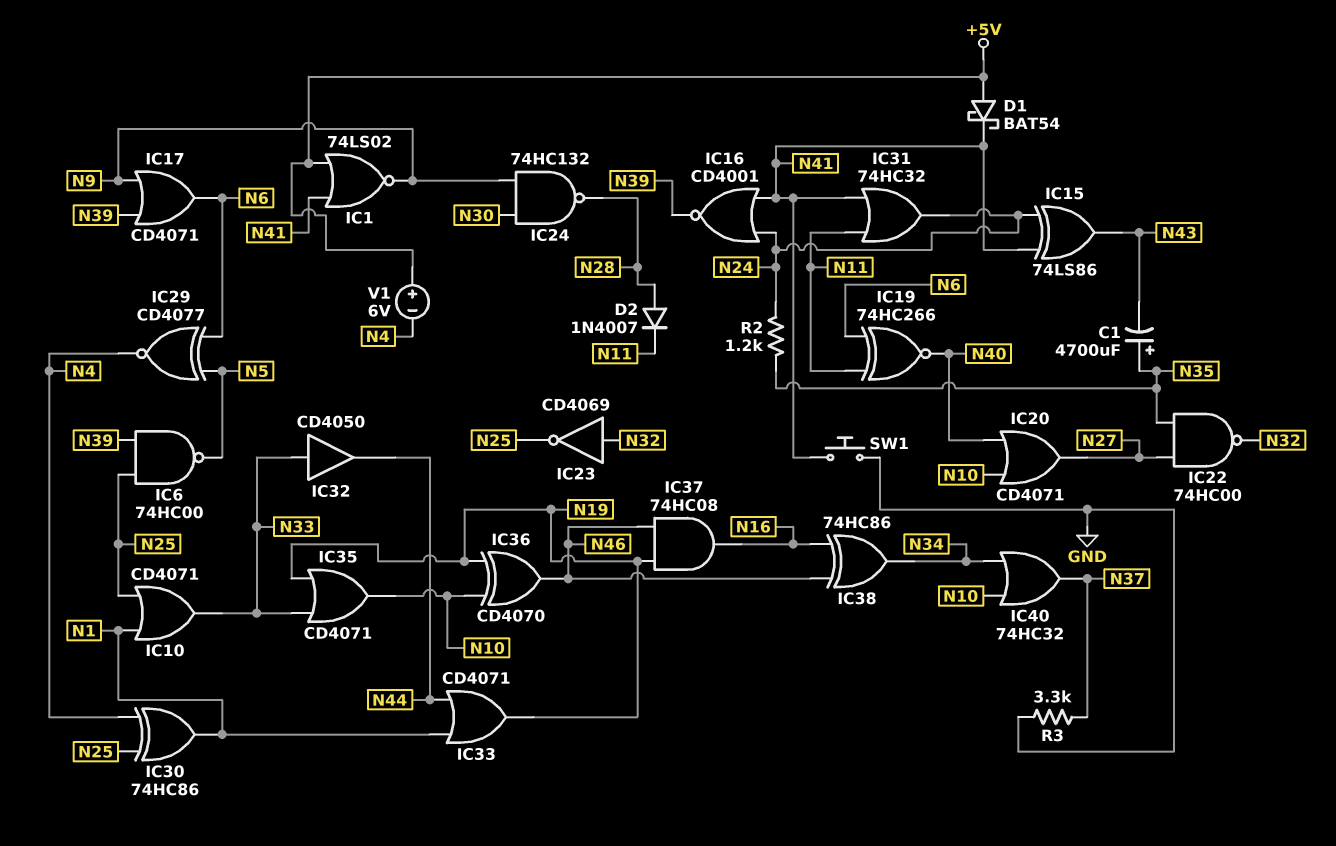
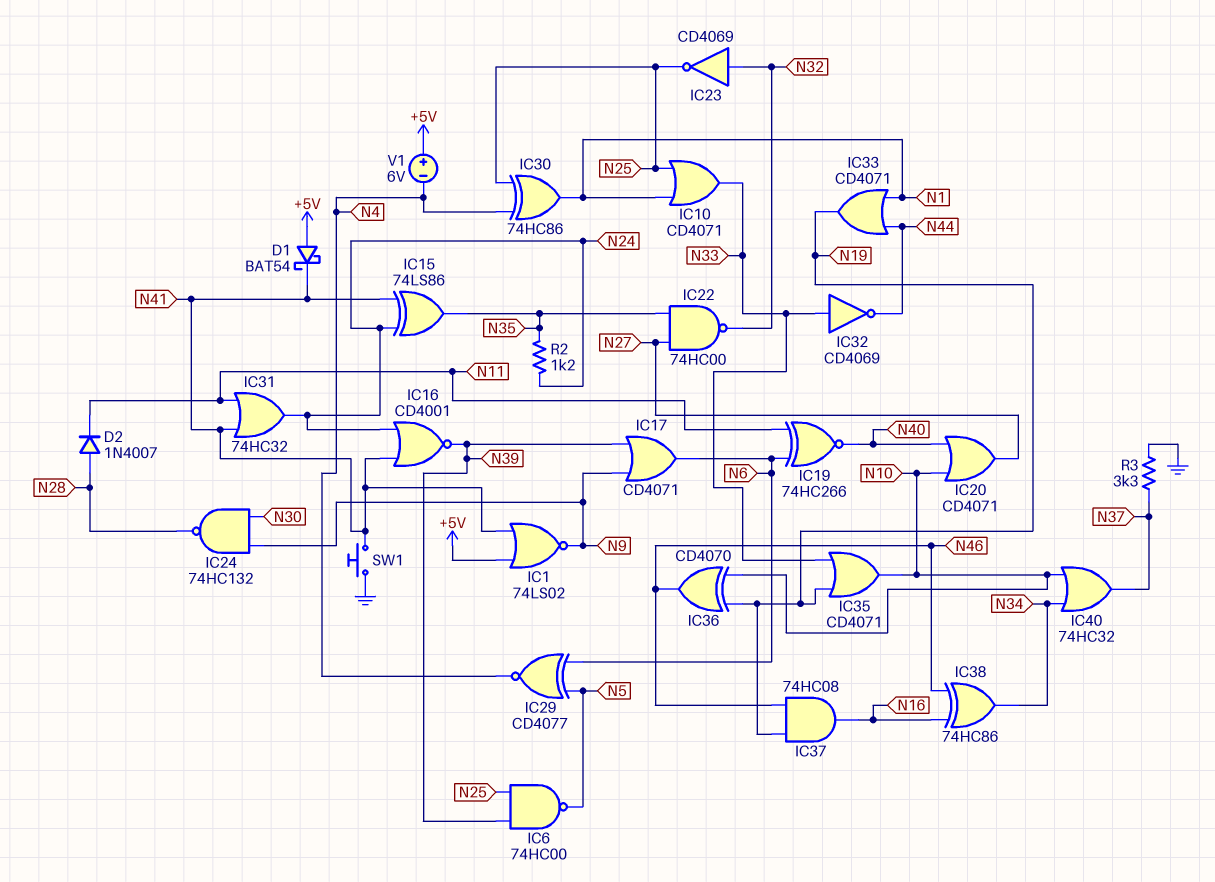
C1: 4700uF (plus N35, minus N43) -> none
IC15: XOR 74LS86 (in N24, in N41, out N43) -> XOR 74LS86 (in N24, in N41, out N35)
IC32: buffer CD4050 (in N33, out N44) -> NOT CD4069 (in N33, out N44)

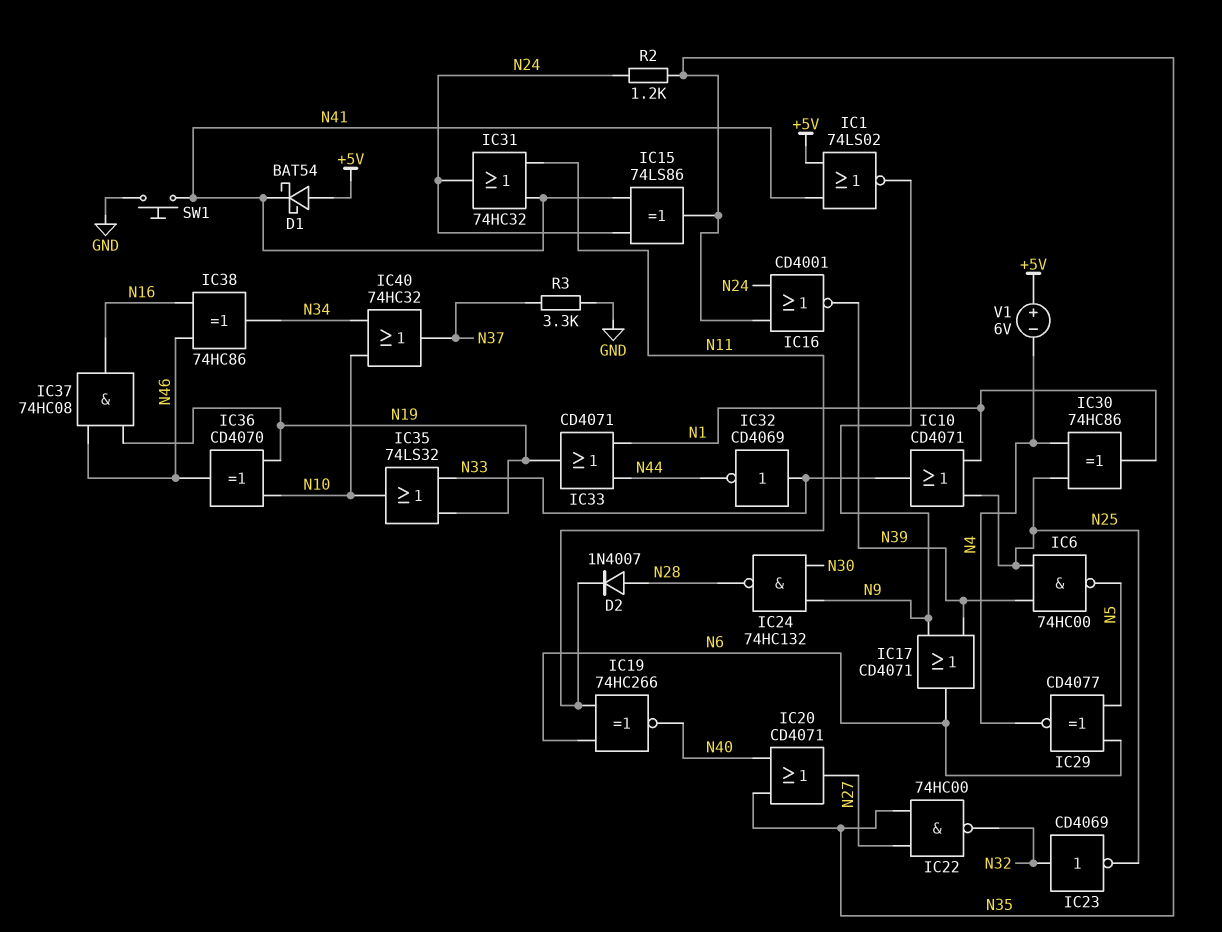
IC16: NOR CD4001 (in N24, in N41, out N39) -> NOR CD4001 (in N24, in N35, out N39)
IC20: OR CD4071 (in N10, in N40, out N27) -> OR CD4071 (in N35, in N40, out N27)
IC35: OR CD4071 (in N19, in N33, out N10) -> OR 74LS32 (in N19, in N33, out N10)

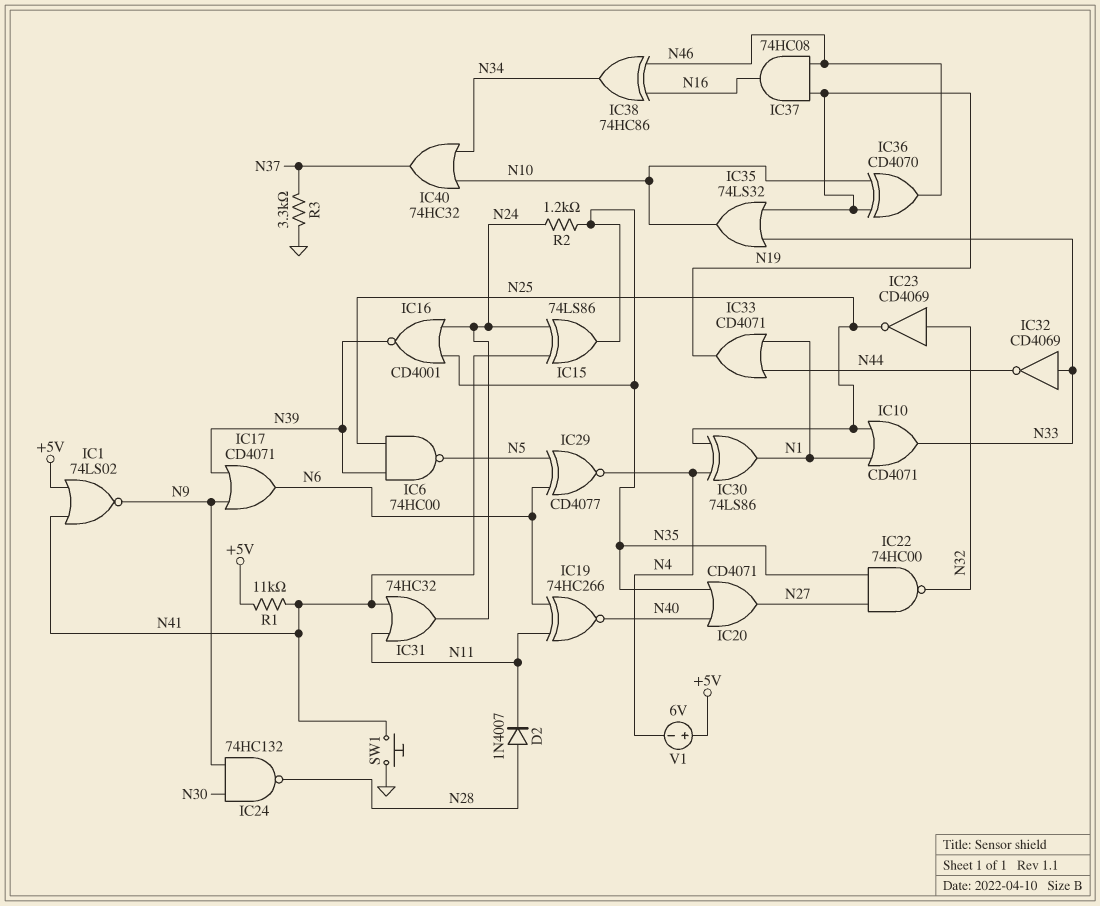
D1: schottky BAT54 (A +5V, K N41) -> none
IC30: XOR 74HC86 (in N4, in N25, out N1) -> XOR 74LS86 (in N4, in N25, out N1)
R1: none -> 11k (+5V, N41)

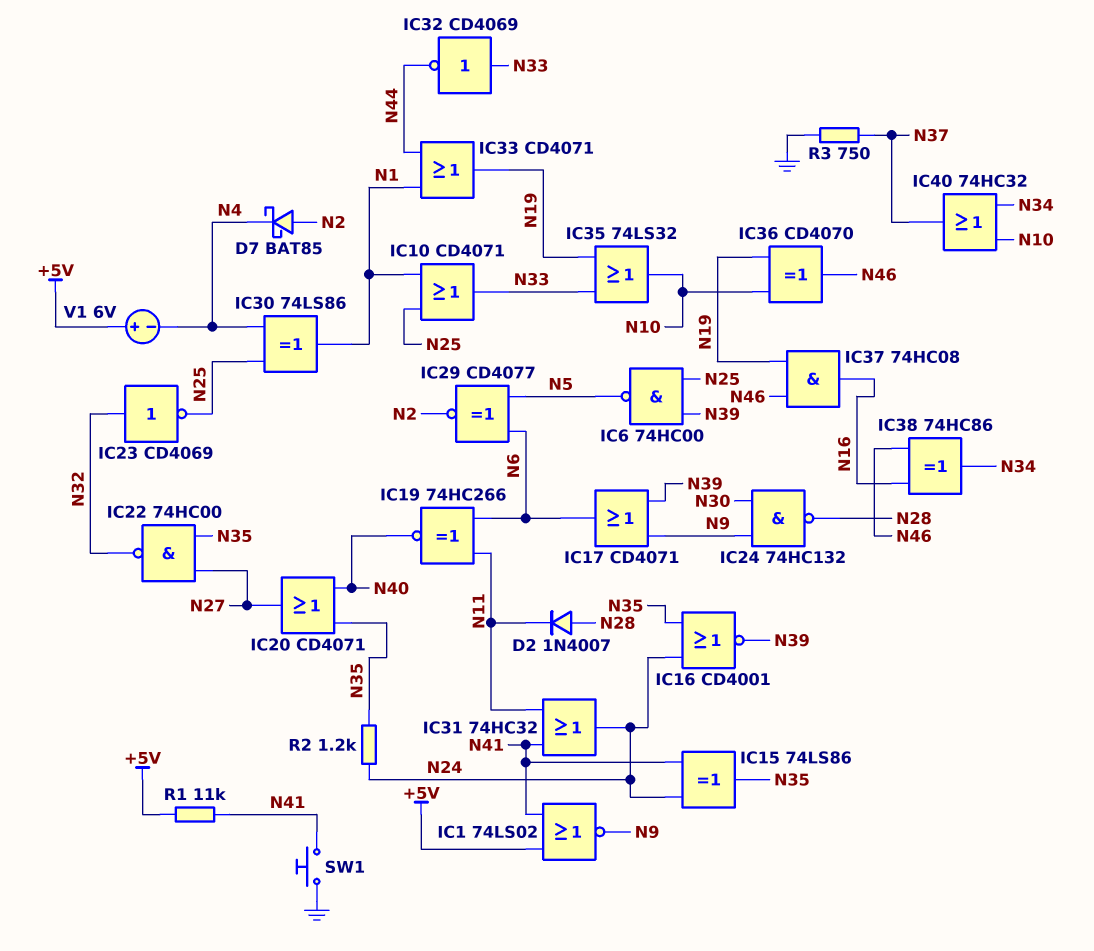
D7: none -> schottky BAT85 (A N2, K N4)
IC29: XNOR CD4077 (in N5, in N6, out N4) -> XNOR CD4077 (in N5, in N6, out N2)
R3: 3.3k (GND, N37) -> 750 (GND, N37)

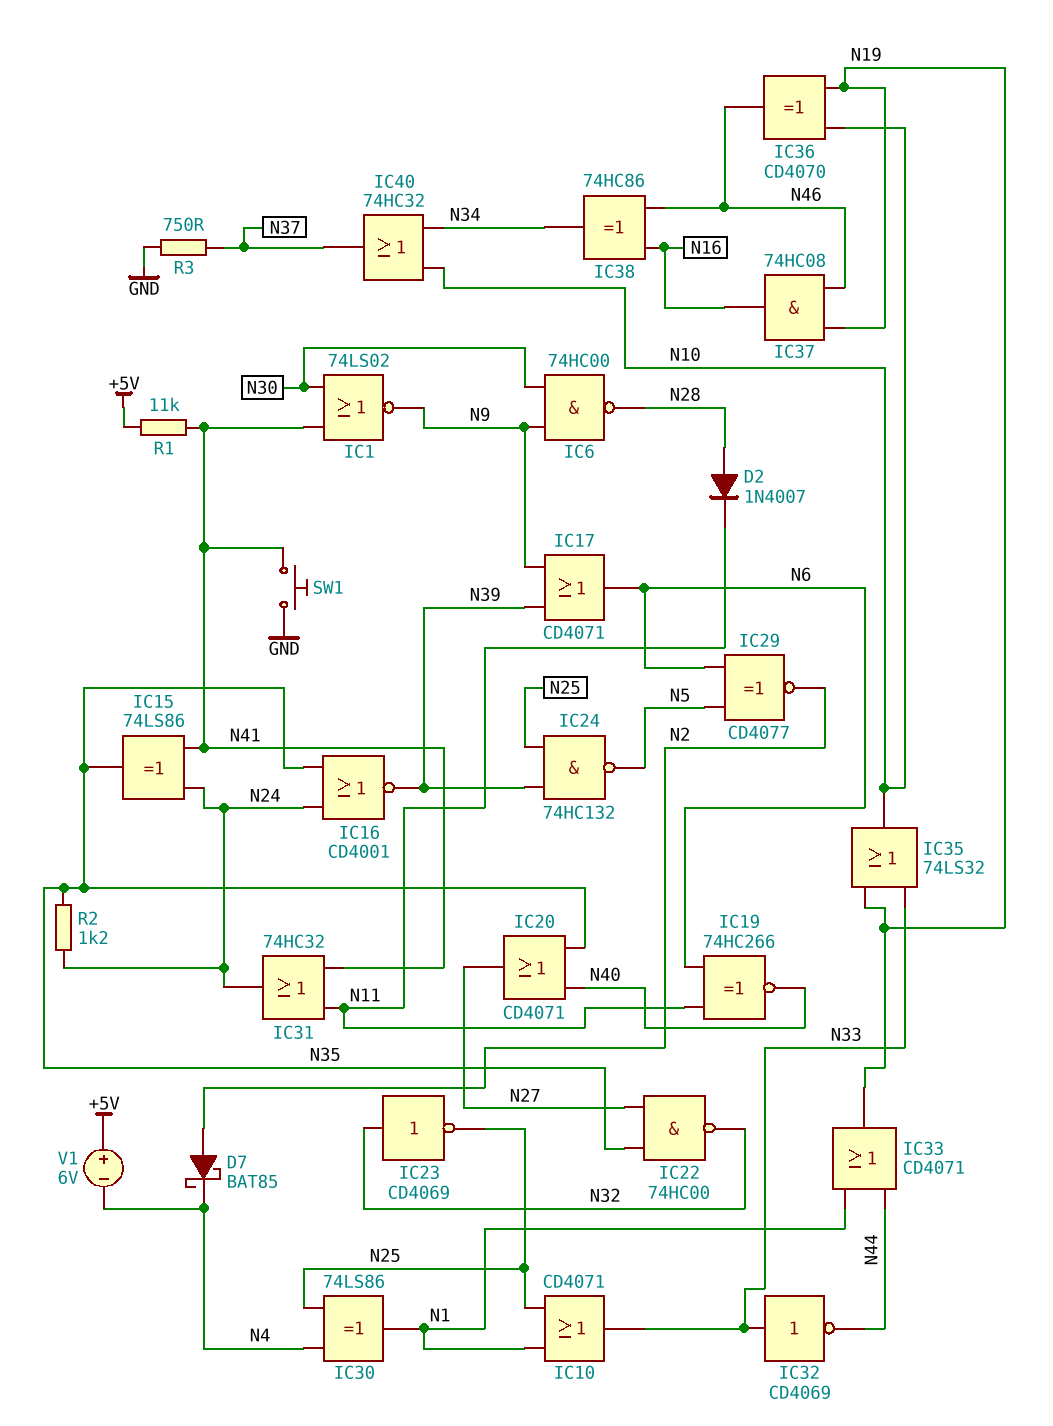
IC1: NOR 74LS02 (in +5V, in N41, out N9) -> NOR 74LS02 (in N30, in N41, out N9)
IC6: NAND 74HC00 (in N25, in N39, out N5) -> NAND 74HC00 (in N9, in N30, out N28)
IC24: NAND 74HC132 (in N9, in N30, out N28) -> NAND 74HC132 (in N25, in N39, out N5)

